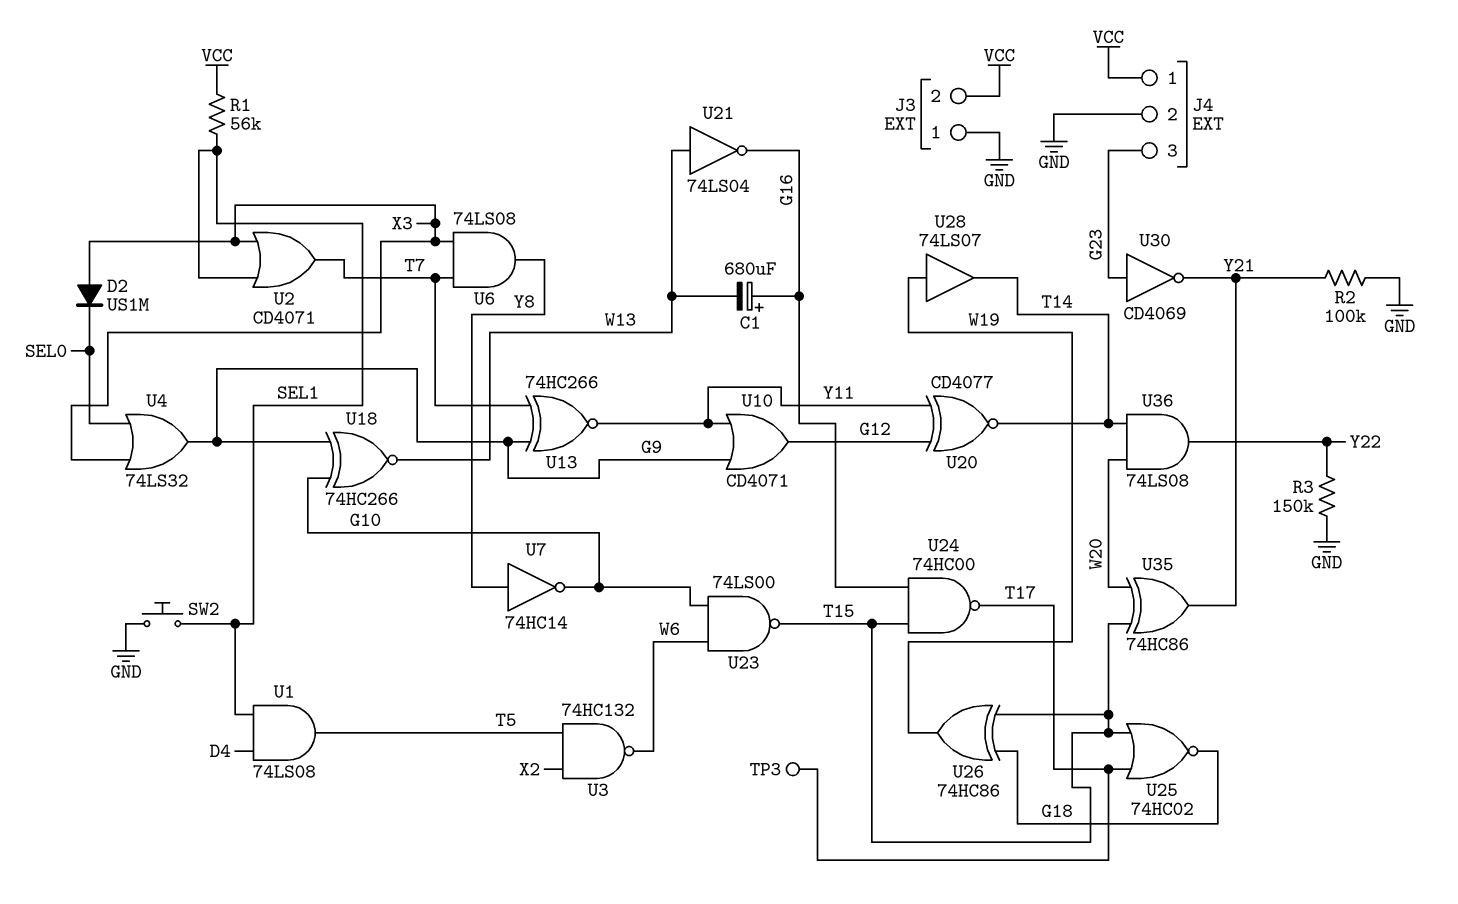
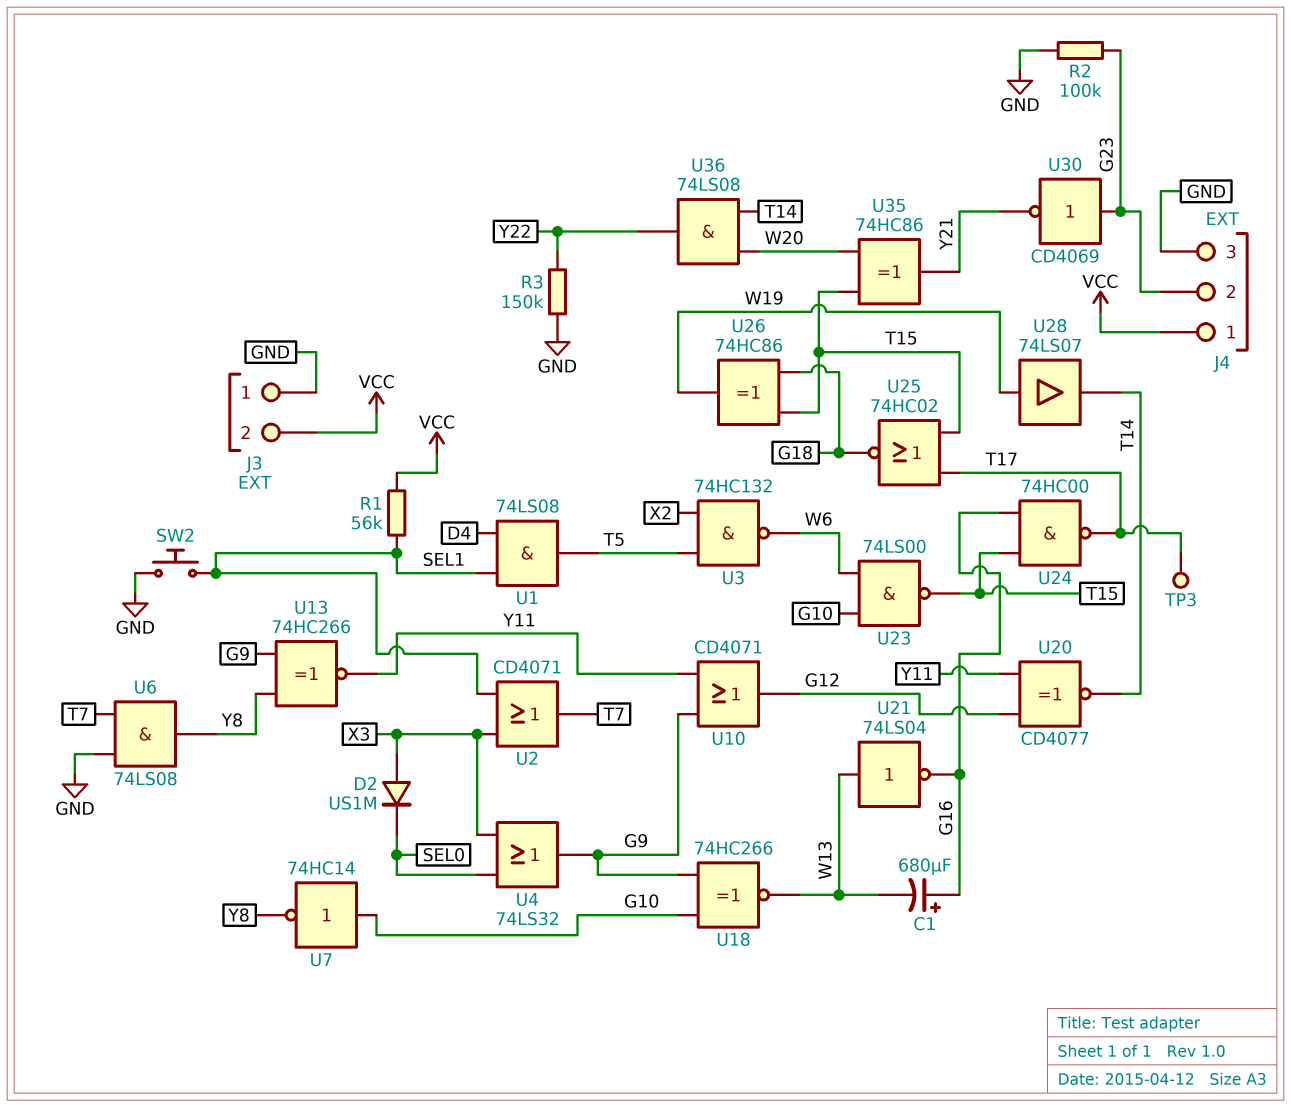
J4 pin 2: GND -> G23
J4 pin 3: G23 -> GND
R2: 100k (GND, Y21) -> 100k (G23, GND)
U6: AND 74LS08 (in T7, in X3, out Y8) -> AND 74LS08 (in GND, in T7, out Y8)
U7: NOT 74HC14 (in Y8, out G10) -> NOT 74HC14 (in G10, out Y8)
U13: XNOR 74HC266 (in G9, in T7, out Y11) -> XNOR 74HC266 (in G9, in Y8, out Y11)

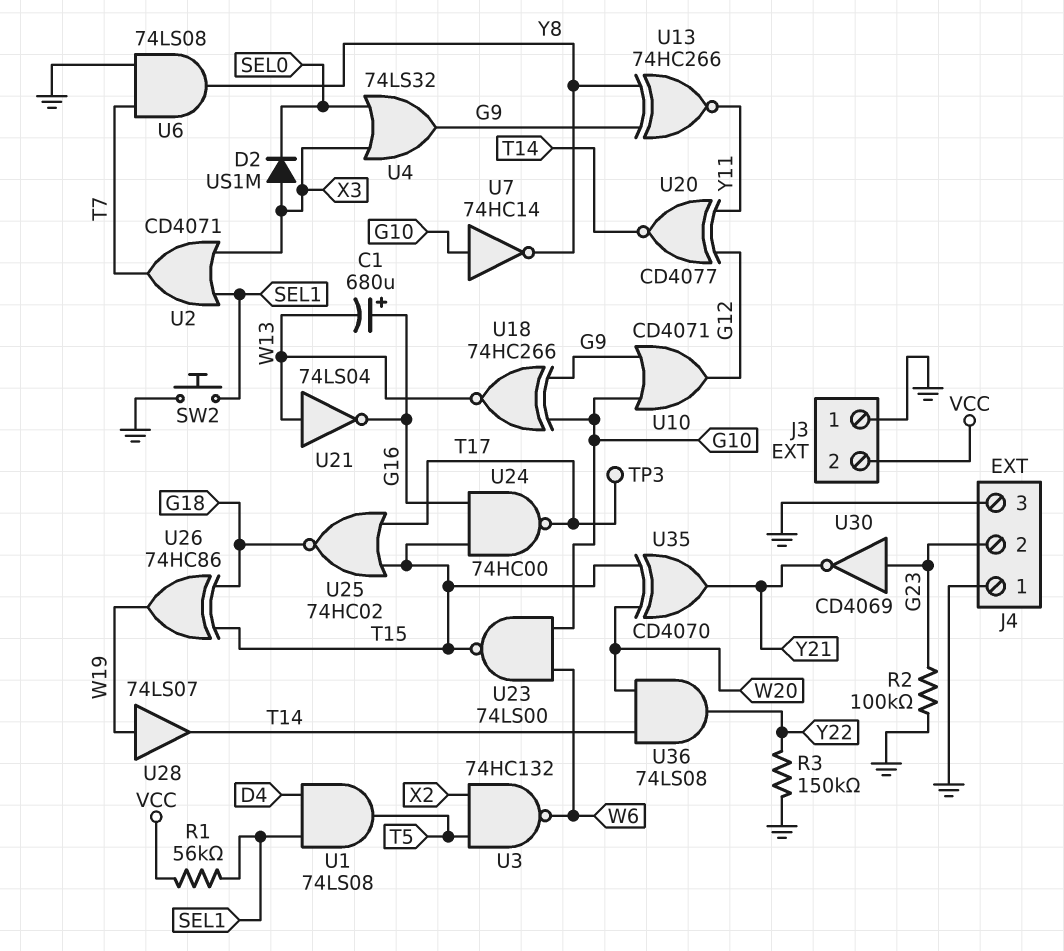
J4 pin 1: VCC -> GND
U10: OR CD4071 (in G9, in Y11, out G12) -> OR CD4071 (in G9, in G10, out G12)
U35: XOR 74HC86 (in T15, in W20, out Y21) -> XOR CD4070 (in T15, in W20, out Y21)

